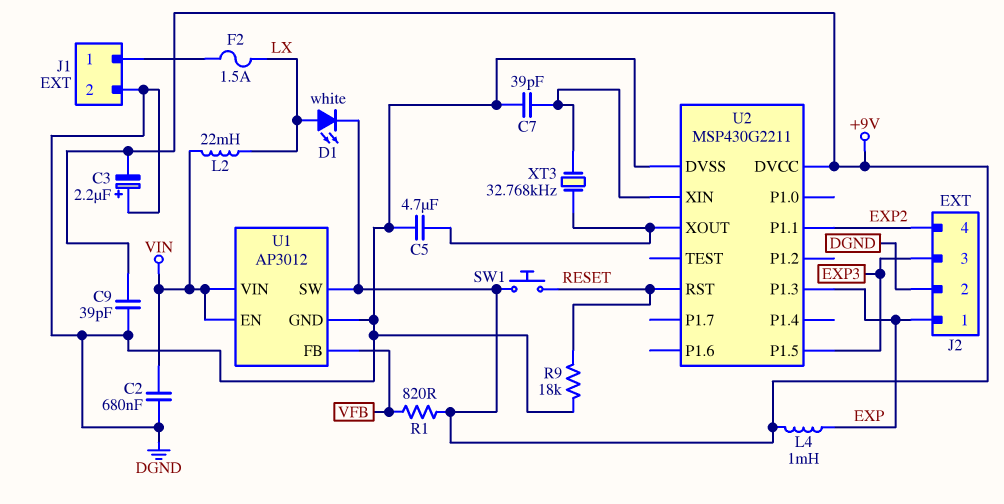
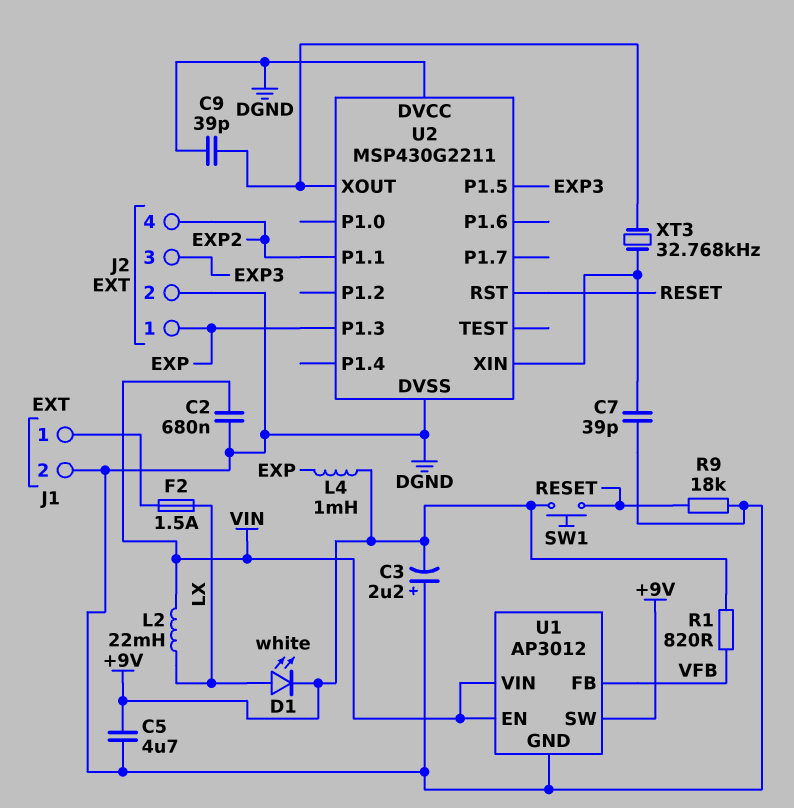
C5: 4.7uF (DGND, U2/XOUT) -> 4.7uF (+9V, DGND)
C9: 39pF (+9V, DGND) -> 39pF (DGND, U2/XOUT)
U2 pin DVCC: +9V -> DGND

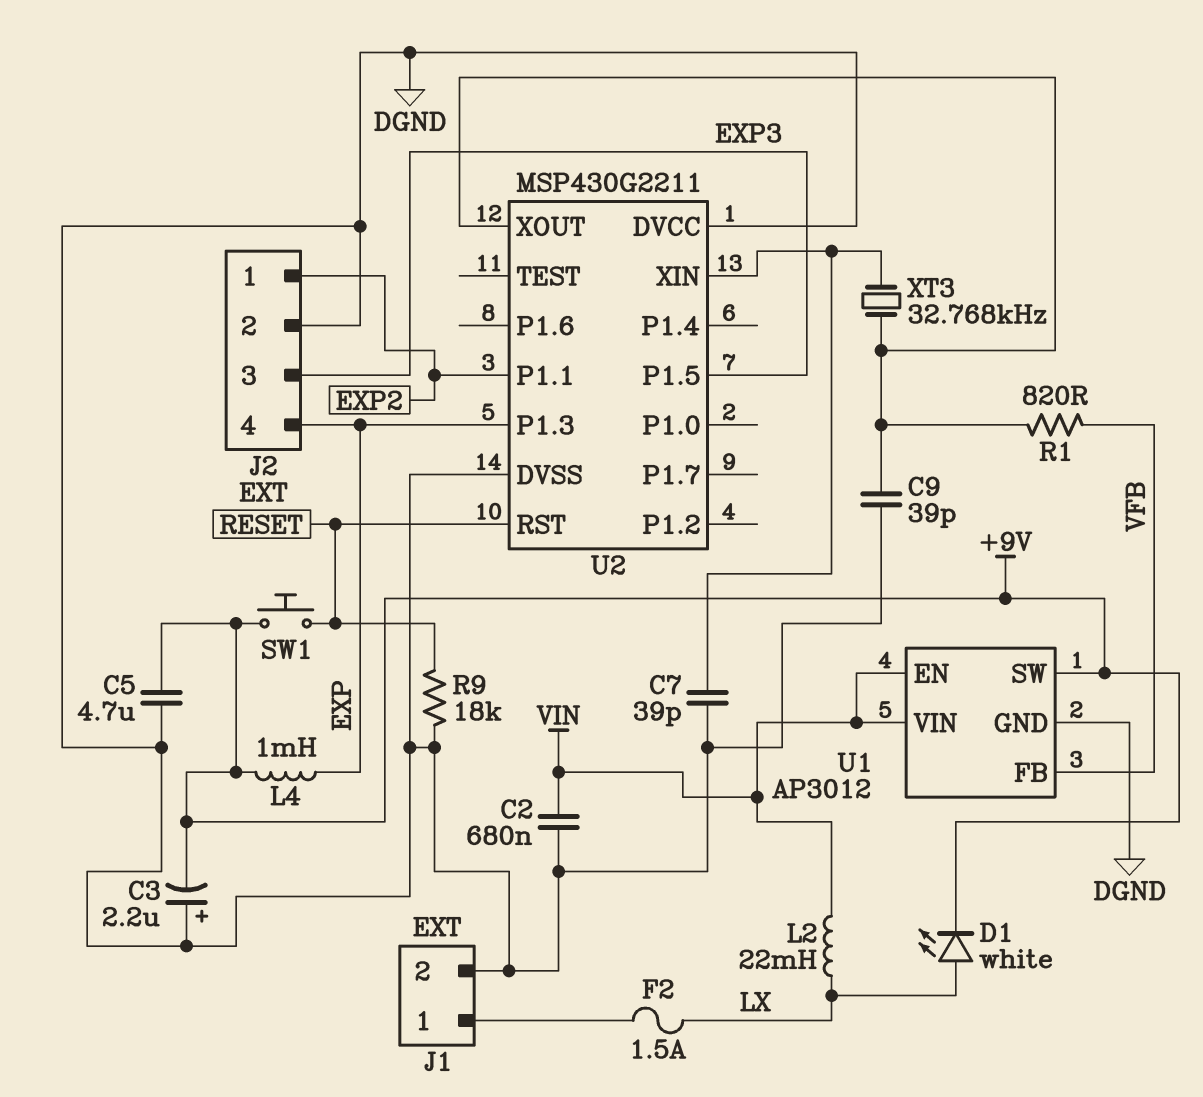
J2 pin 1: EXP -> EXP2
J2 pin 4: EXP2 -> EXP
R1: 820 (+9V, VFB) -> 820 (U2/XOUT, VFB)

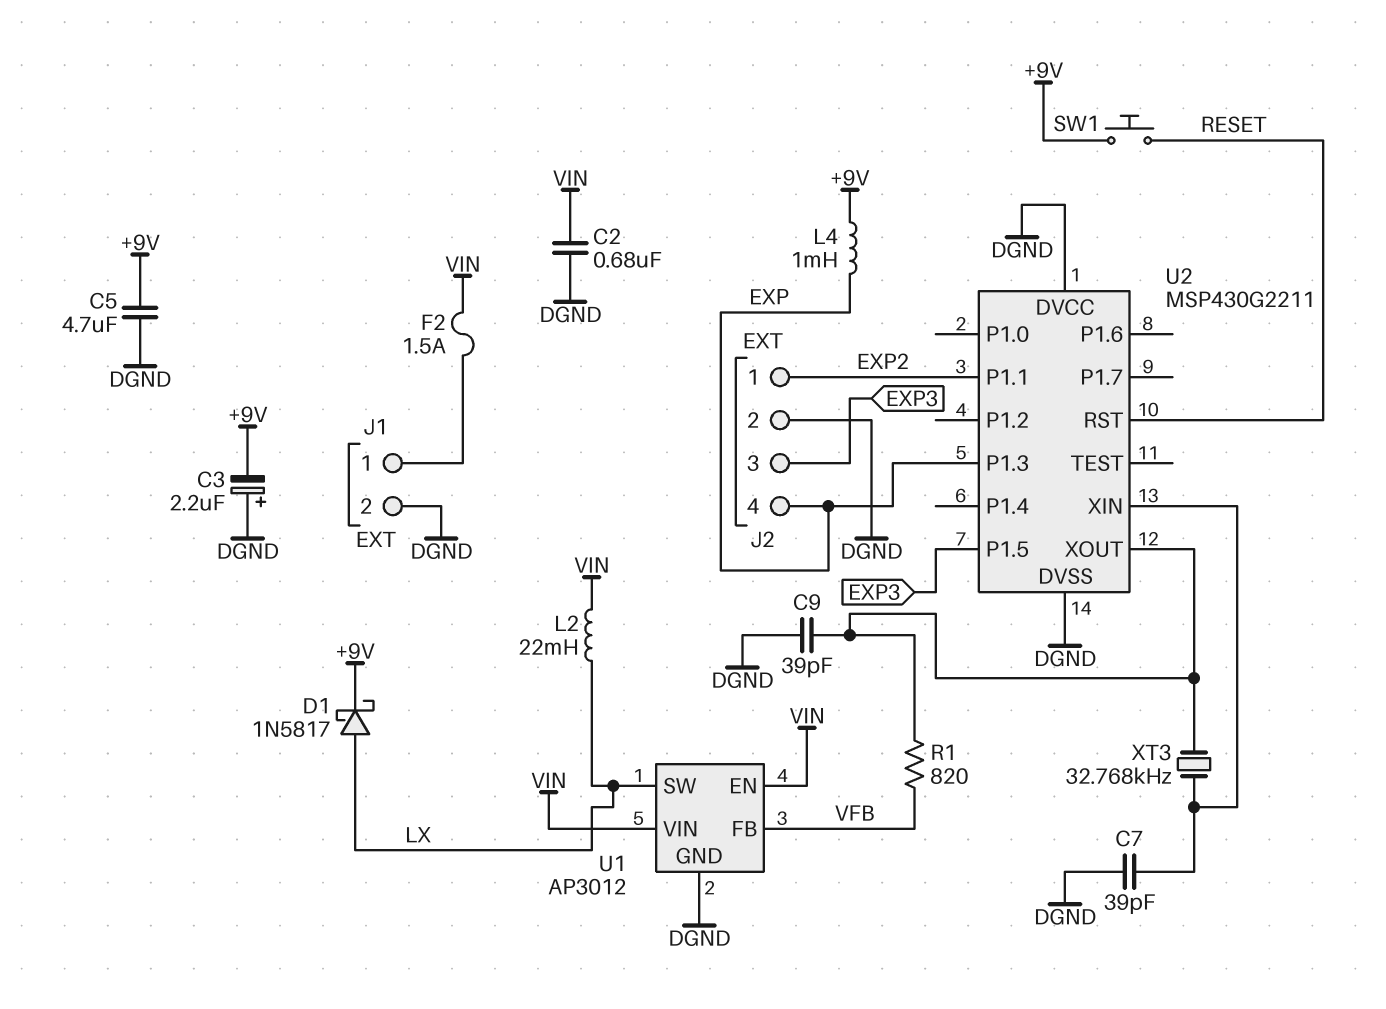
D1: LED white (A LX, K +9V) -> schottky 1N5817 (A LX, K +9V)
F2: 1.5A (J1/1, LX) -> 1.5A (J1/1, VIN)
R9: 18k (DGND, RESET) -> none
U1 pin SW: +9V -> LX

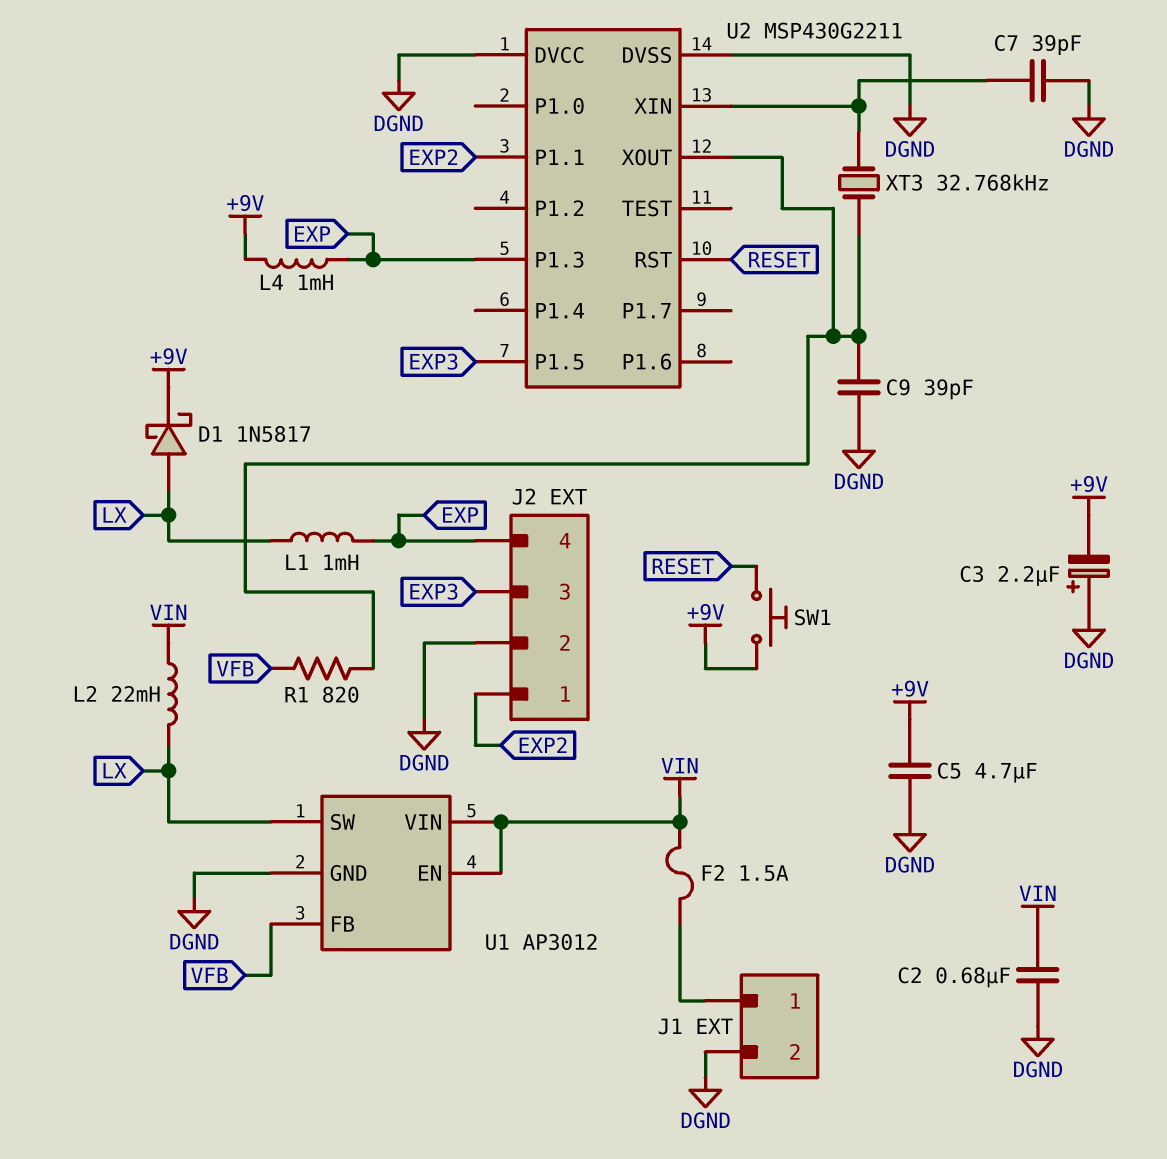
L1: none -> 1mH (EXP, LX)

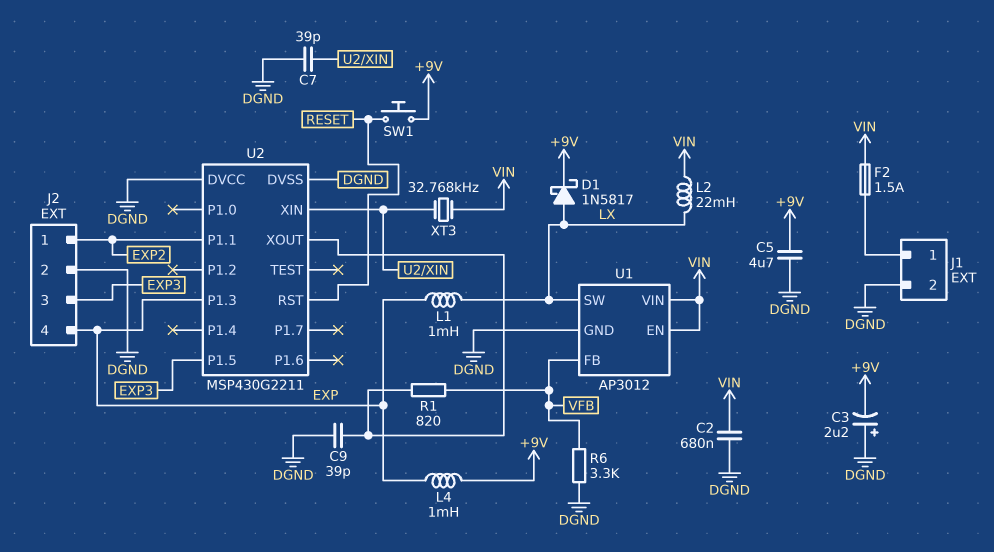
R6: none -> 3.3k (DGND, VFB)
XT3: 32.768kHz (U2/XIN, U2/XOUT) -> 32.768kHz (U2/XIN, VIN)

